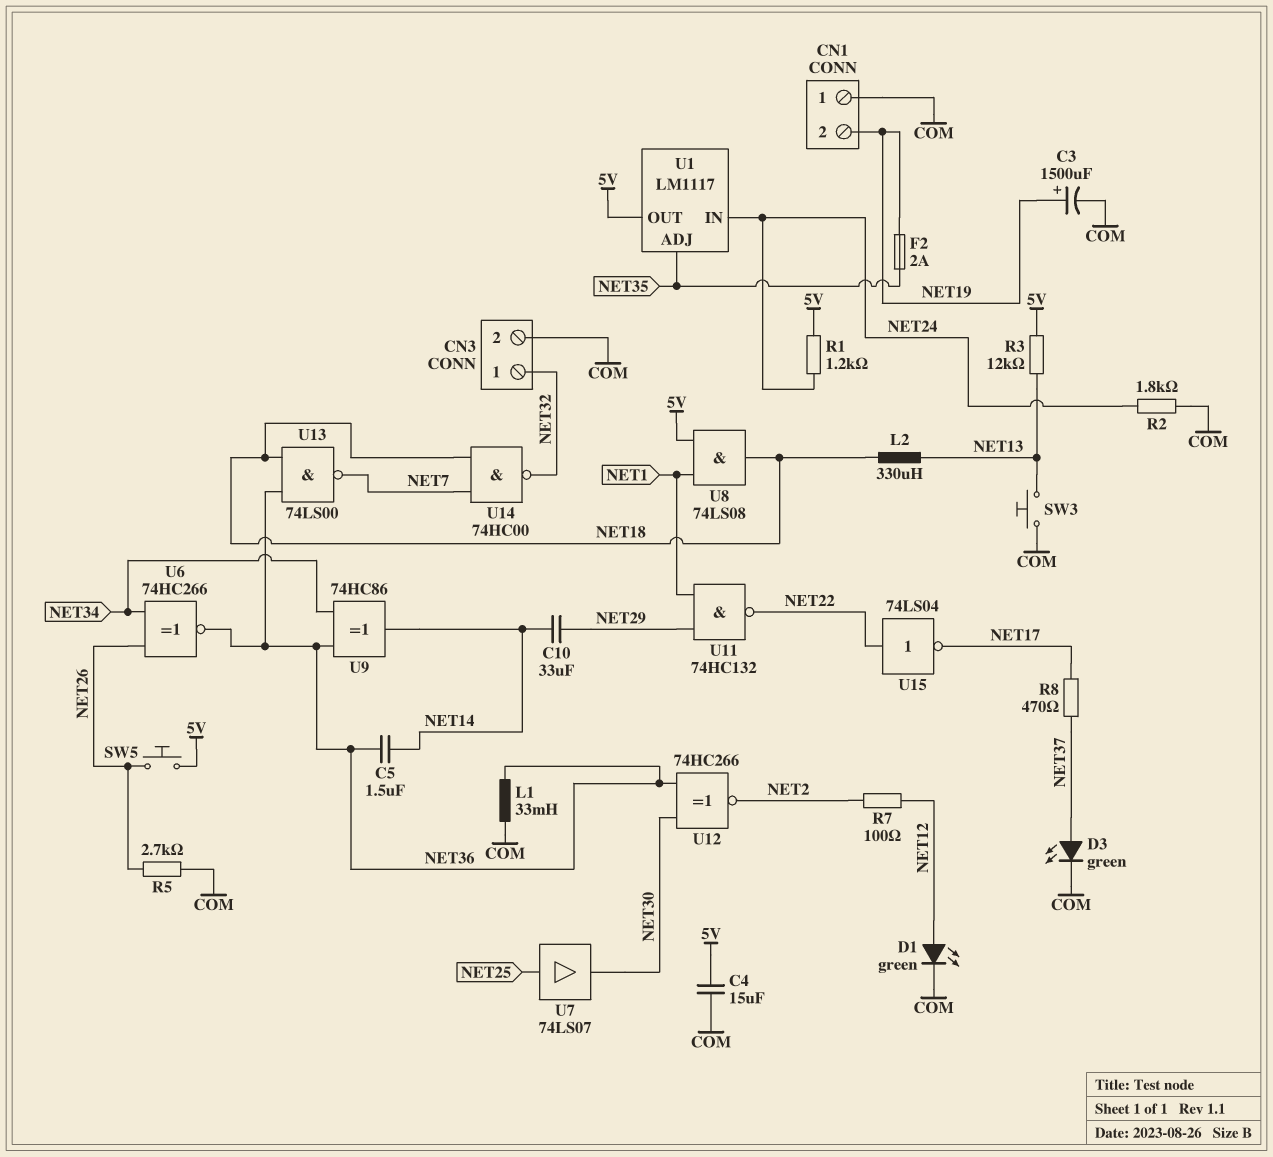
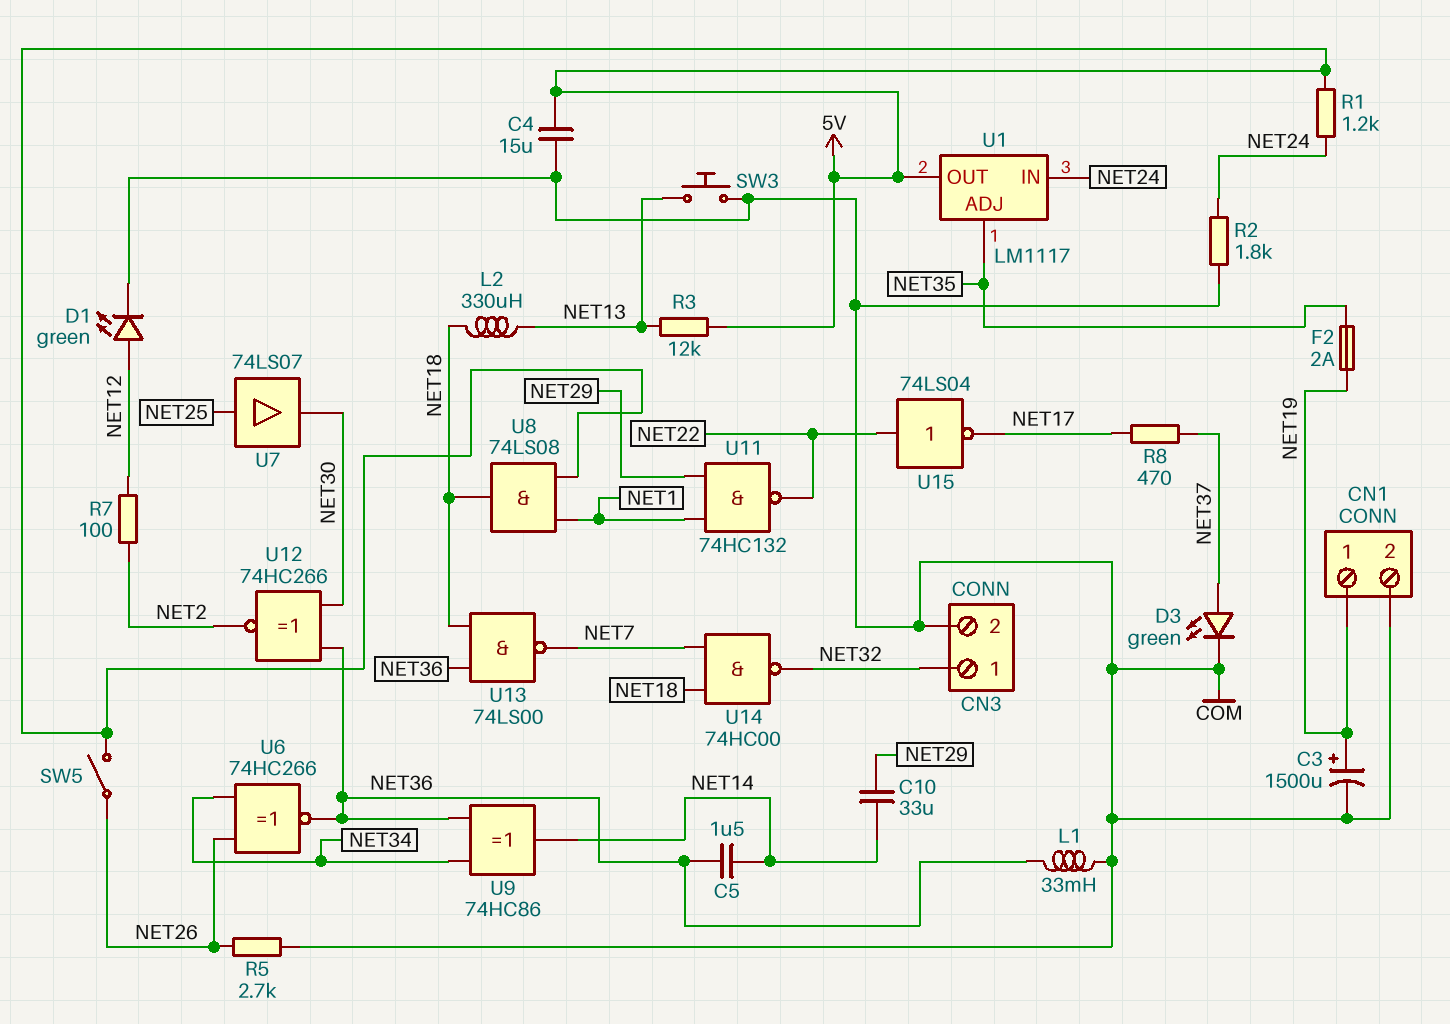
CN1 pin 1: COM -> NET19
CN1 pin 2: NET19 -> COM
SW5: button (5V, NET26) -> switch (5V, NET26)

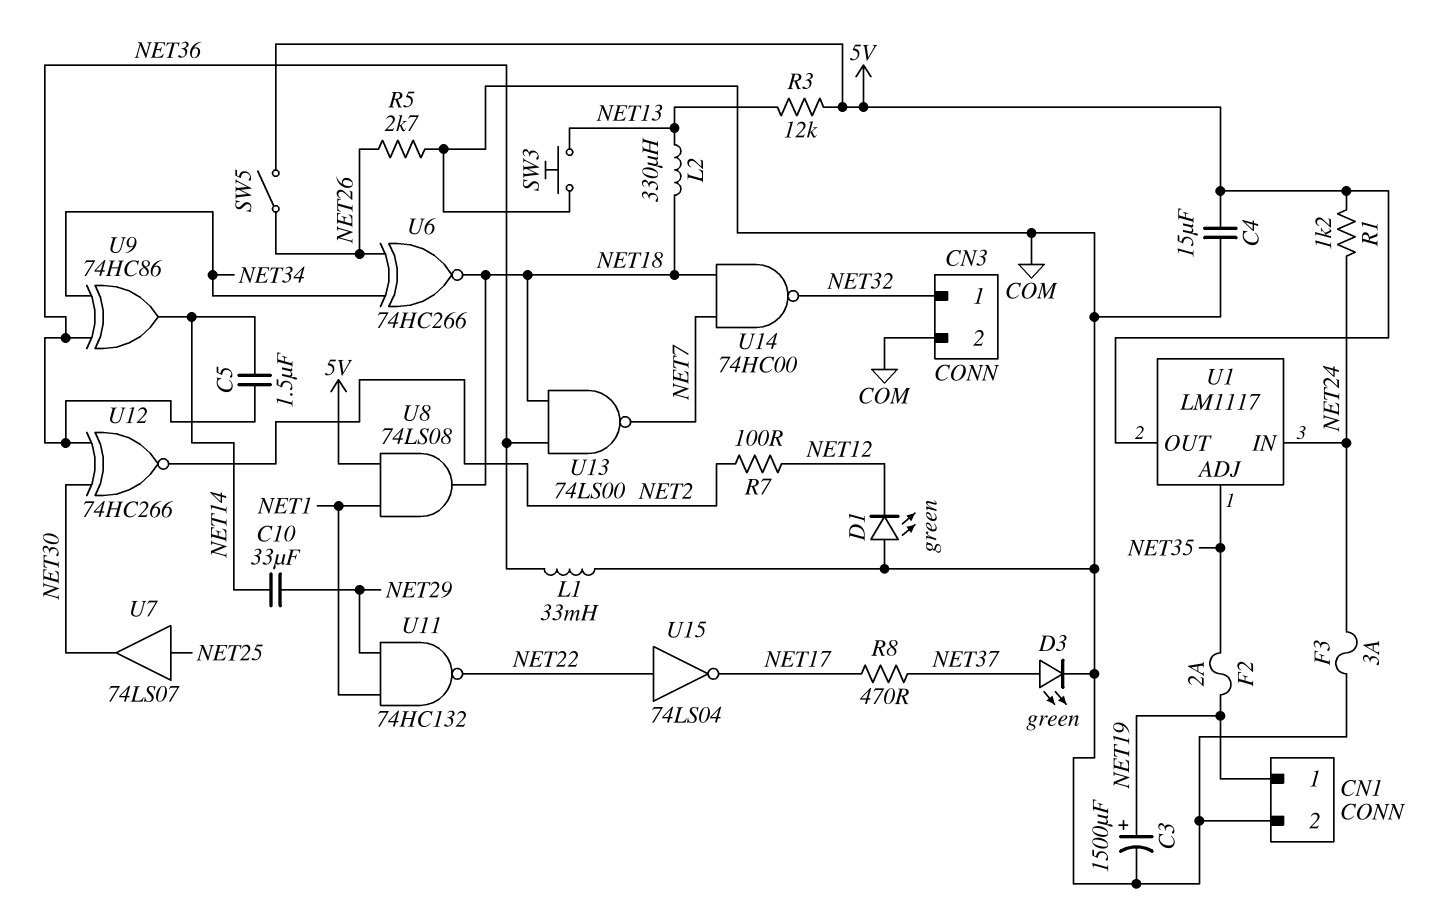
D1: LED green (A NET12, K COM) -> LED green (A COM, K NET12)
F3: none -> 3A (COM, NET24)
R2: 1.8k (COM, NET24) -> none
U6: XNOR 74HC266 (in NET26, in NET34, out NET36) -> XNOR 74HC266 (in NET26, in NET34, out NET18)

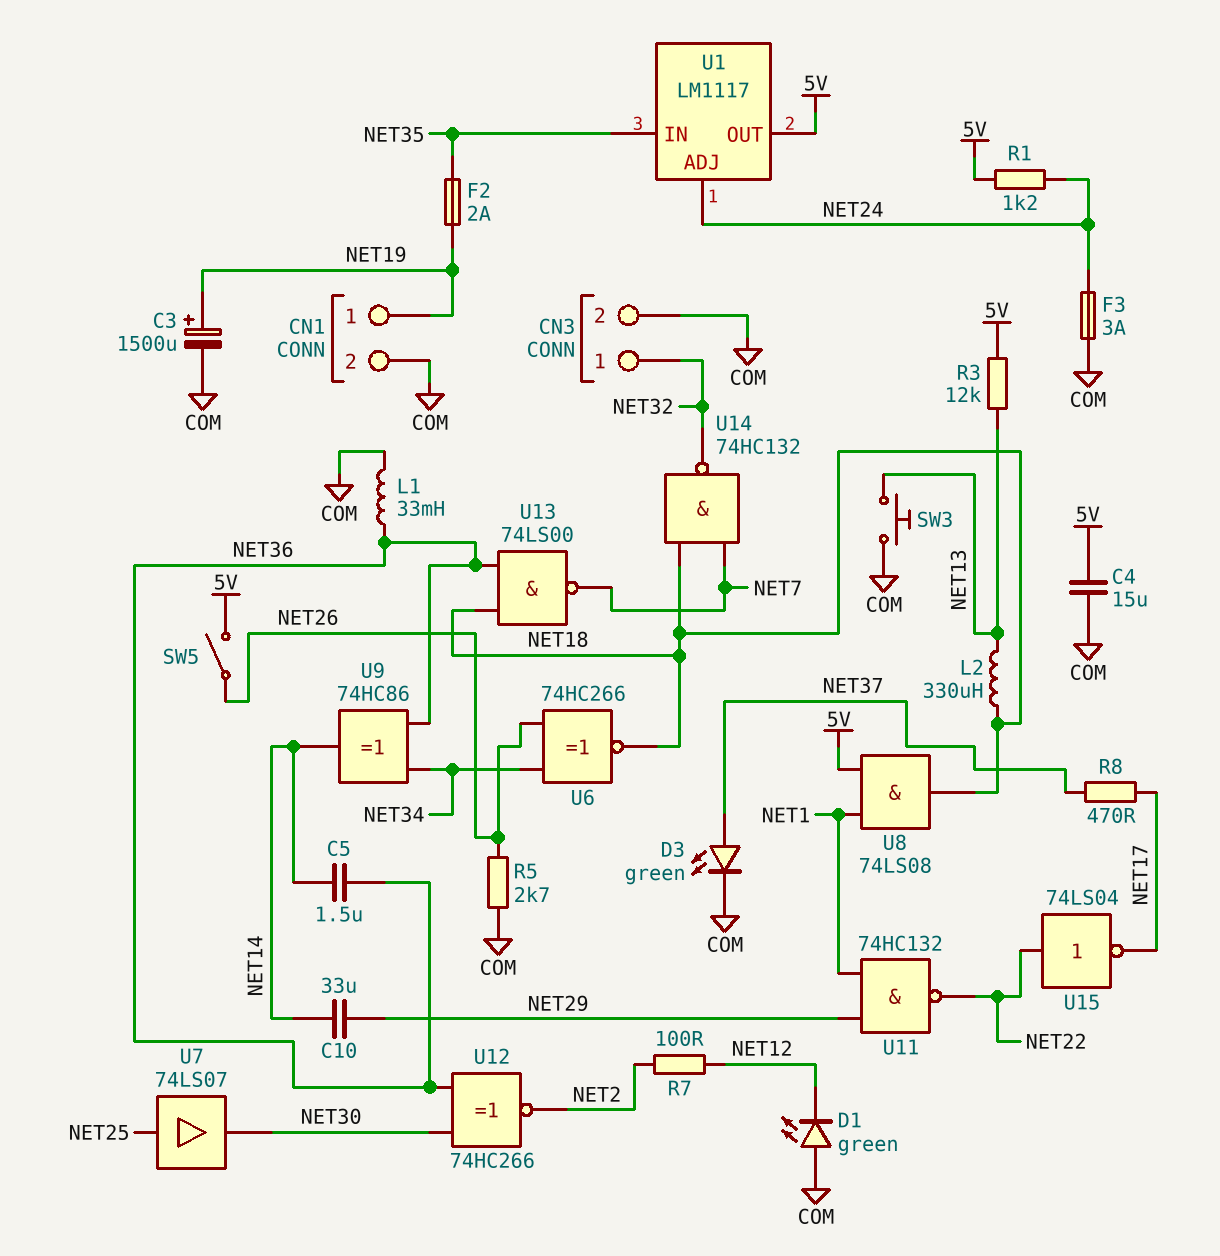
U1 pin ADJ: NET35 -> NET24
U1 pin IN: NET24 -> NET35
U14: NAND 74HC00 (in NET7, in NET18, out NET32) -> NAND 74HC132 (in NET7, in NET18, out NET32)

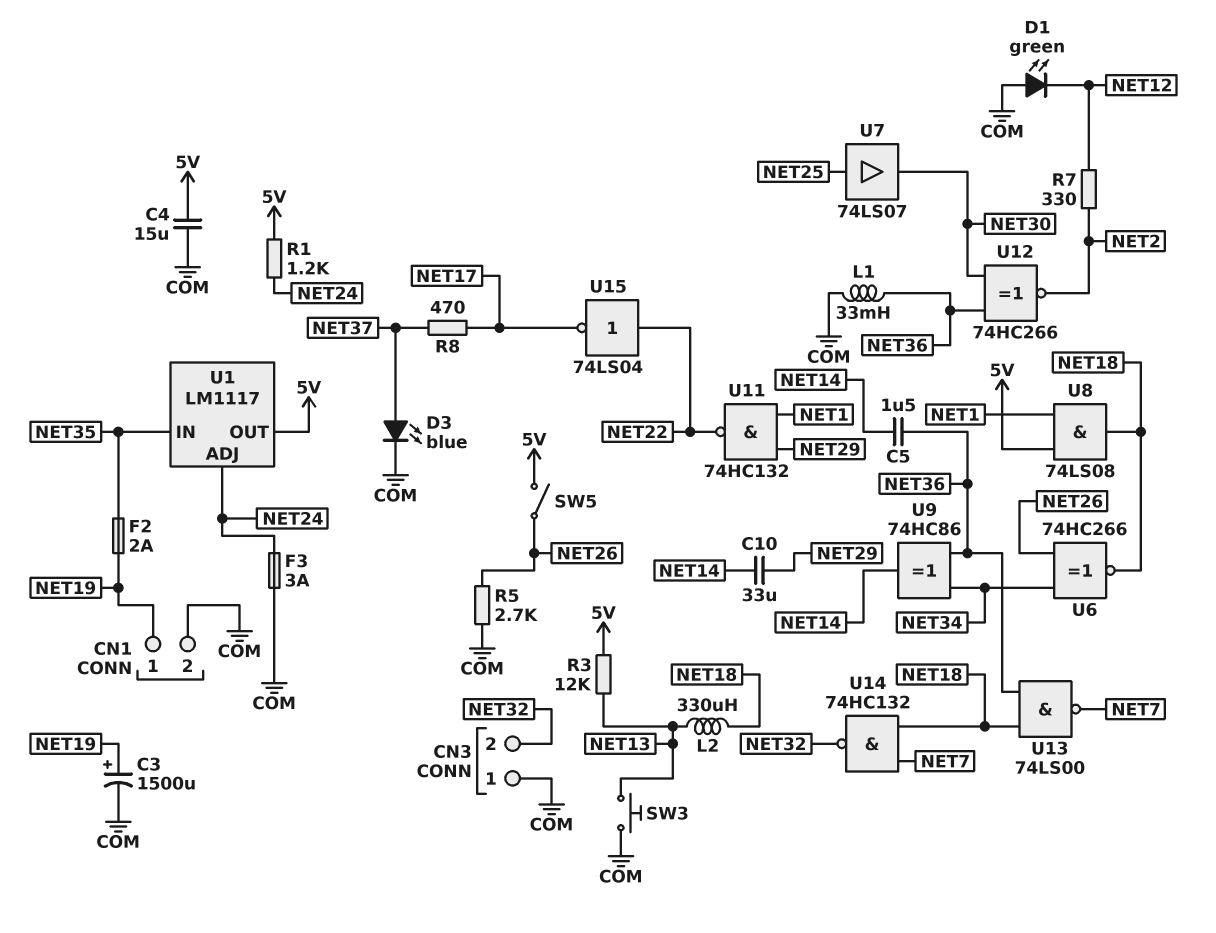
CN3 pin 1: NET32 -> COM
CN3 pin 2: COM -> NET32
D3: LED green (A NET37, K COM) -> LED blue (A NET37, K COM)
R7: 100 (NET2, NET12) -> 330 (NET2, NET12)

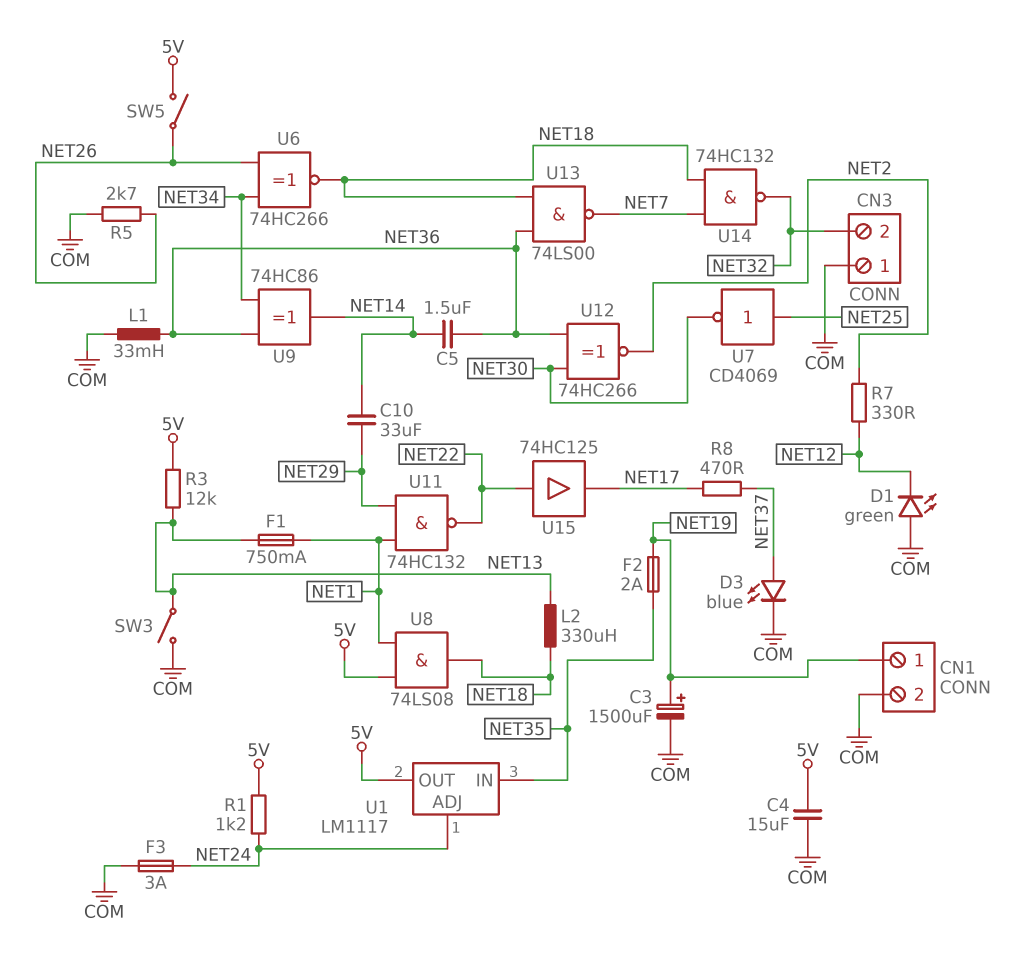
F1: none -> 750mA (NET1, NET13)
SW3: button (COM, NET13) -> switch (COM, NET13)
U7: buffer 74LS07 (in NET25, out NET30) -> NOT CD4069 (in NET25, out NET30)
U15: NOT 74LS04 (in NET22, out NET17) -> buffer 74HC125 (in NET22, out NET17)

